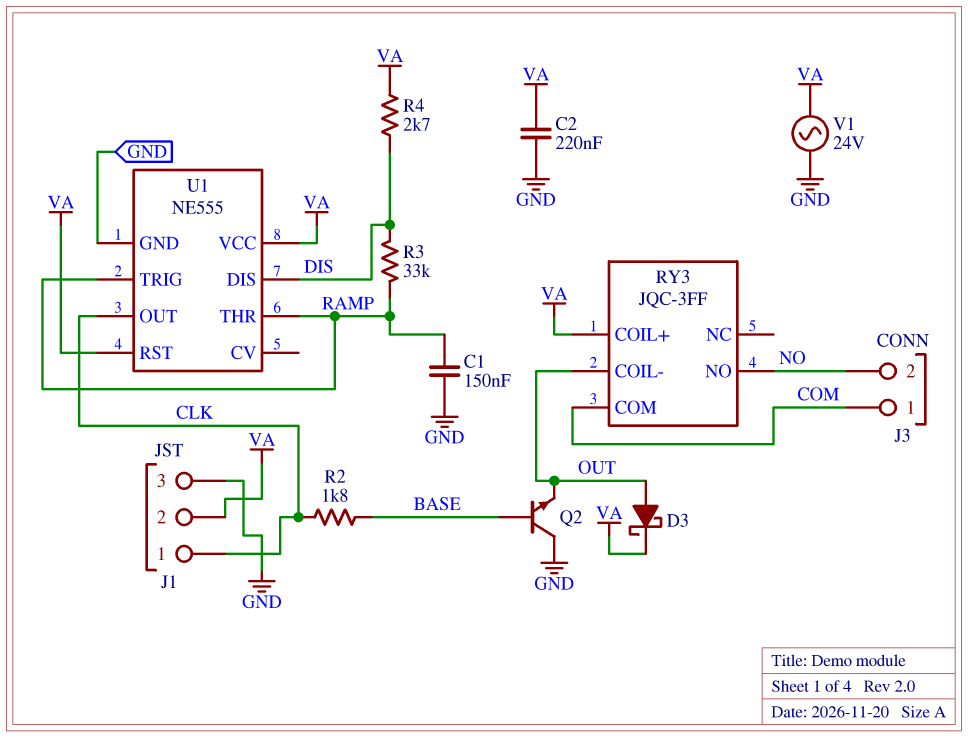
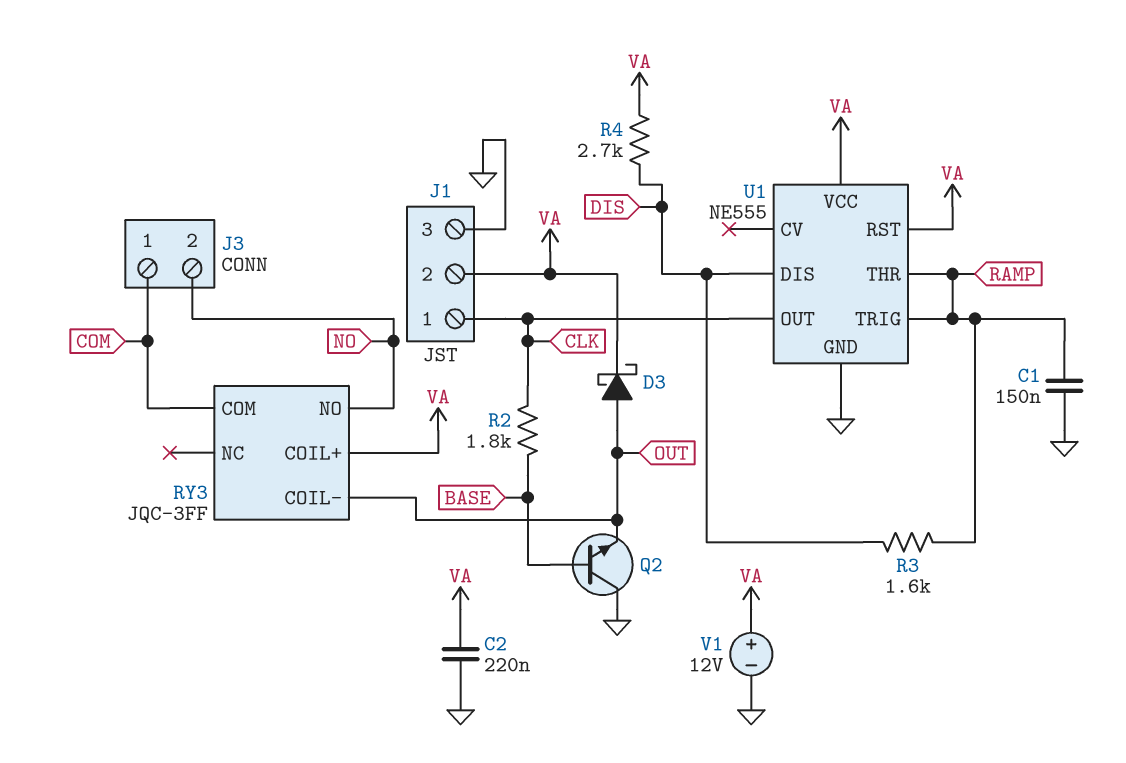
R3: 33k (DIS, RAMP) -> 1.6k (DIS, RAMP)
V1: AC 24V (GND, VA) -> 12V (plus VA, minus GND)

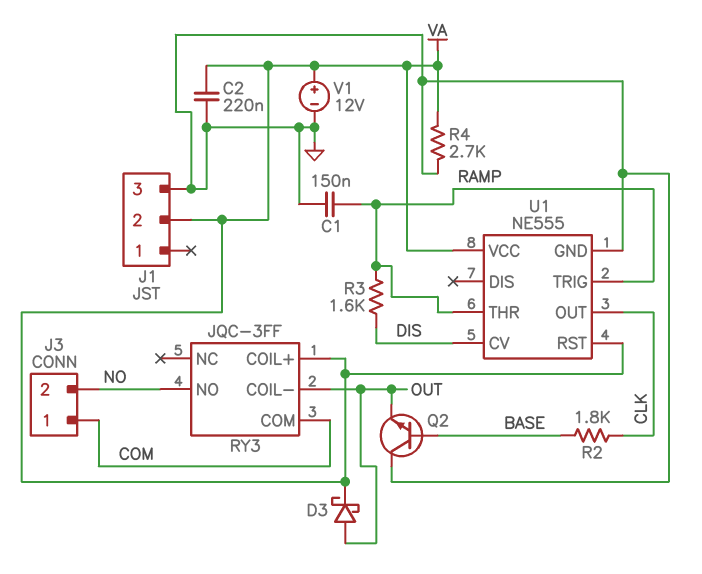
J1 pin 1: CLK -> none
R4: 2.7k (DIS, VA) -> 2.7k (GND, VA)
U1 pin CV: none -> DIS
U1 pin DIS: DIS -> none

